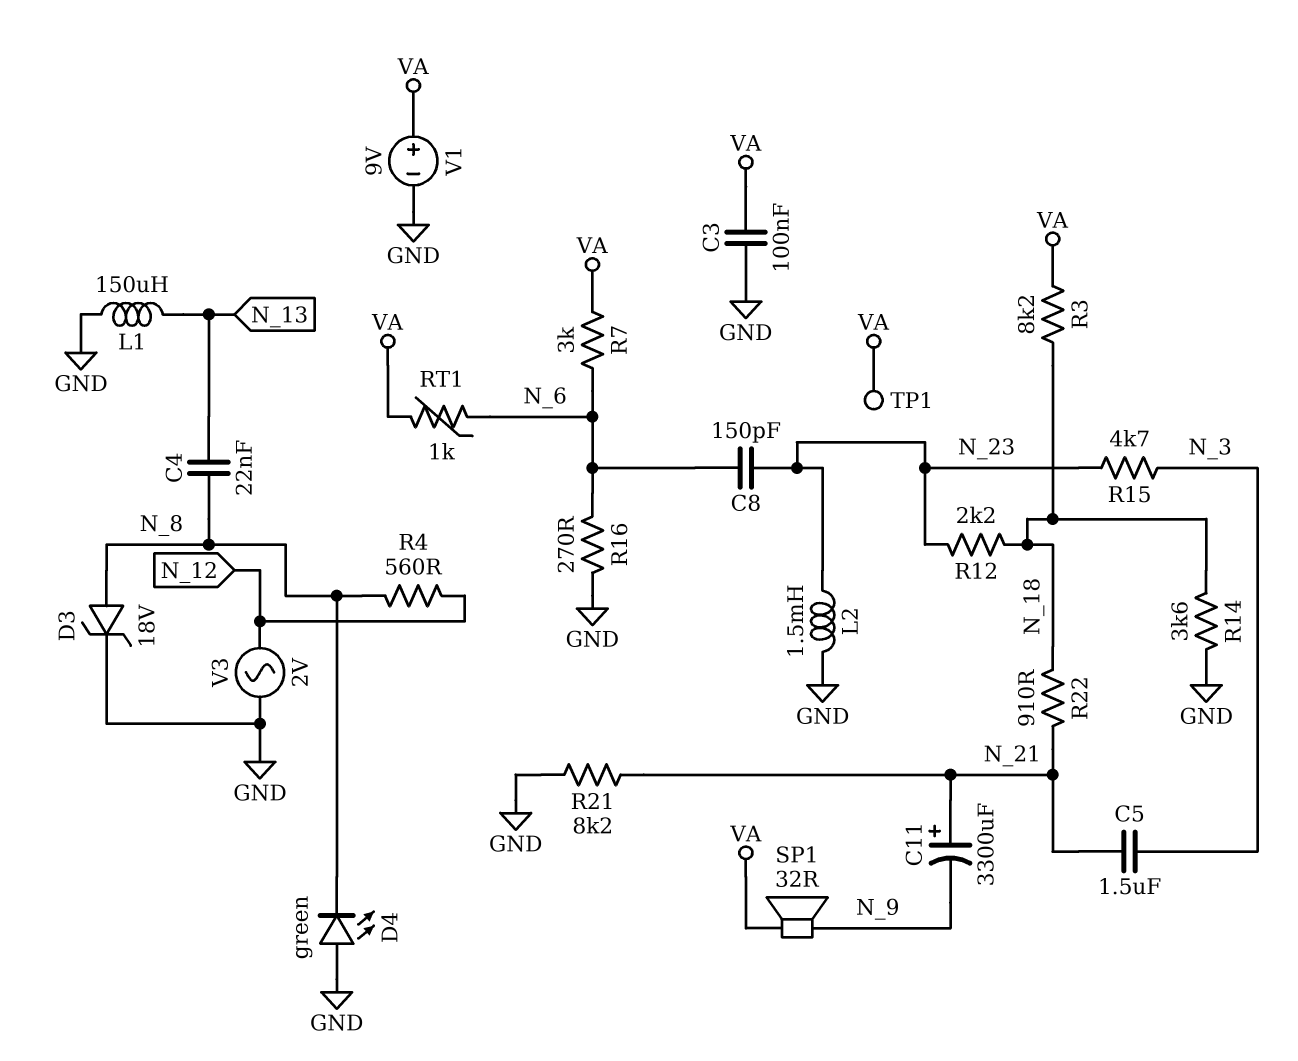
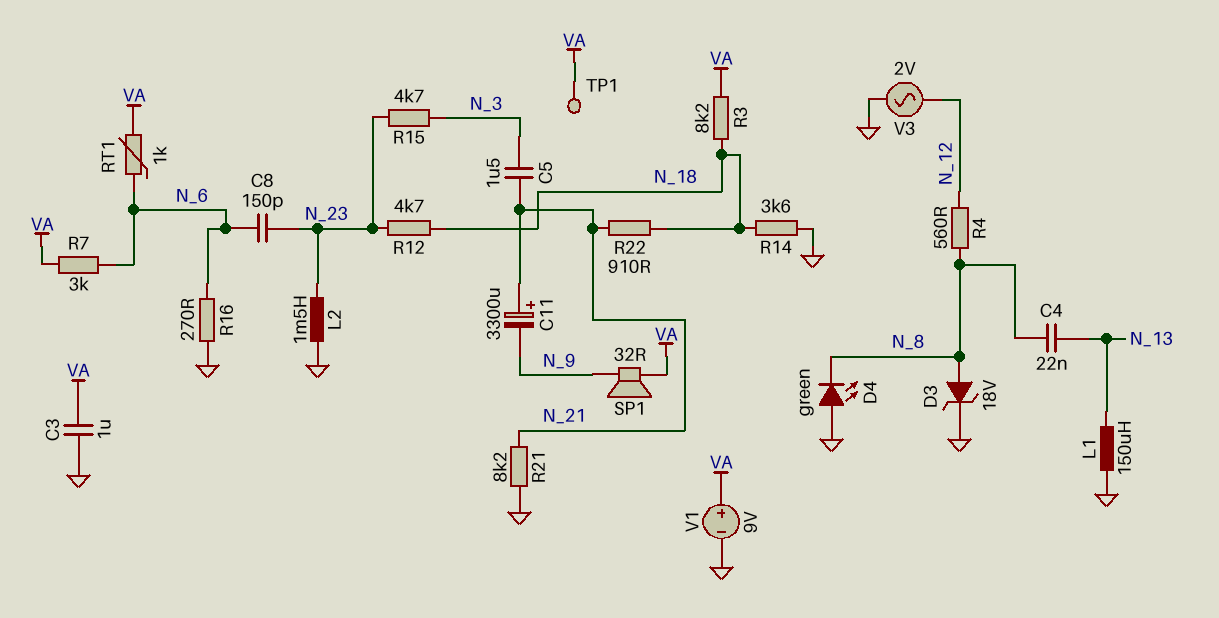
C3: 100nF (GND, VA) -> 1uF (GND, VA)
R12: 2.2k (N_18, N_23) -> 4.7k (N_18, N_23)

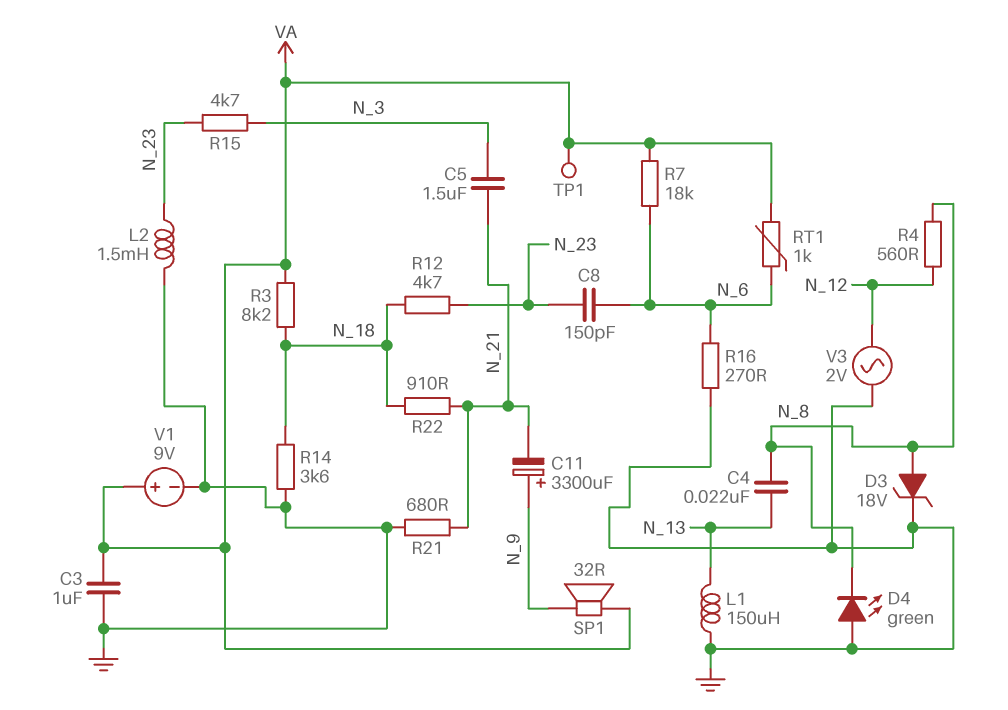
C11: 3300uF (plus N_21, minus N_9) -> 3300uF (plus N_9, minus N_21)
R7: 3k (N_6, VA) -> 18k (N_6, VA)
R21: 8.2k (GND, N_21) -> 680 (GND, N_21)

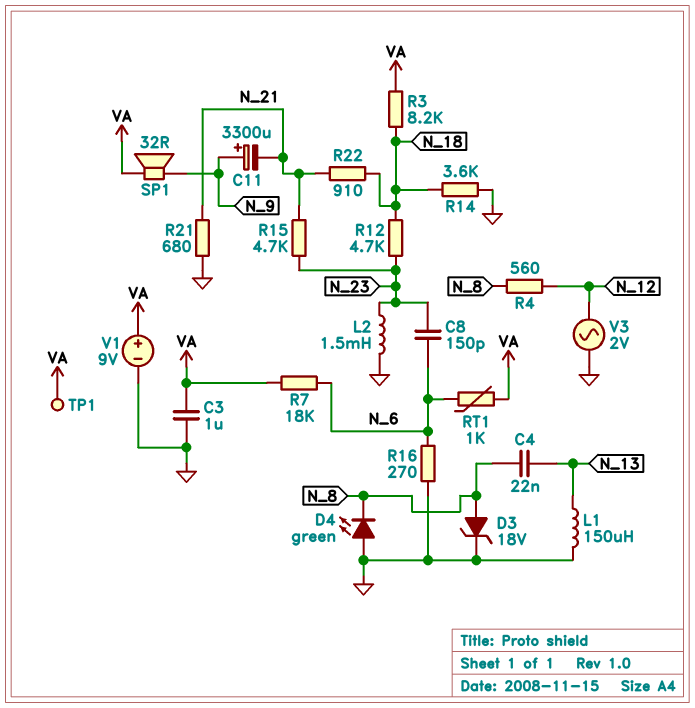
C5: 1.5uF (N_3, N_21) -> none
R15: 4.7k (N_3, N_23) -> 4.7k (N_21, N_23)

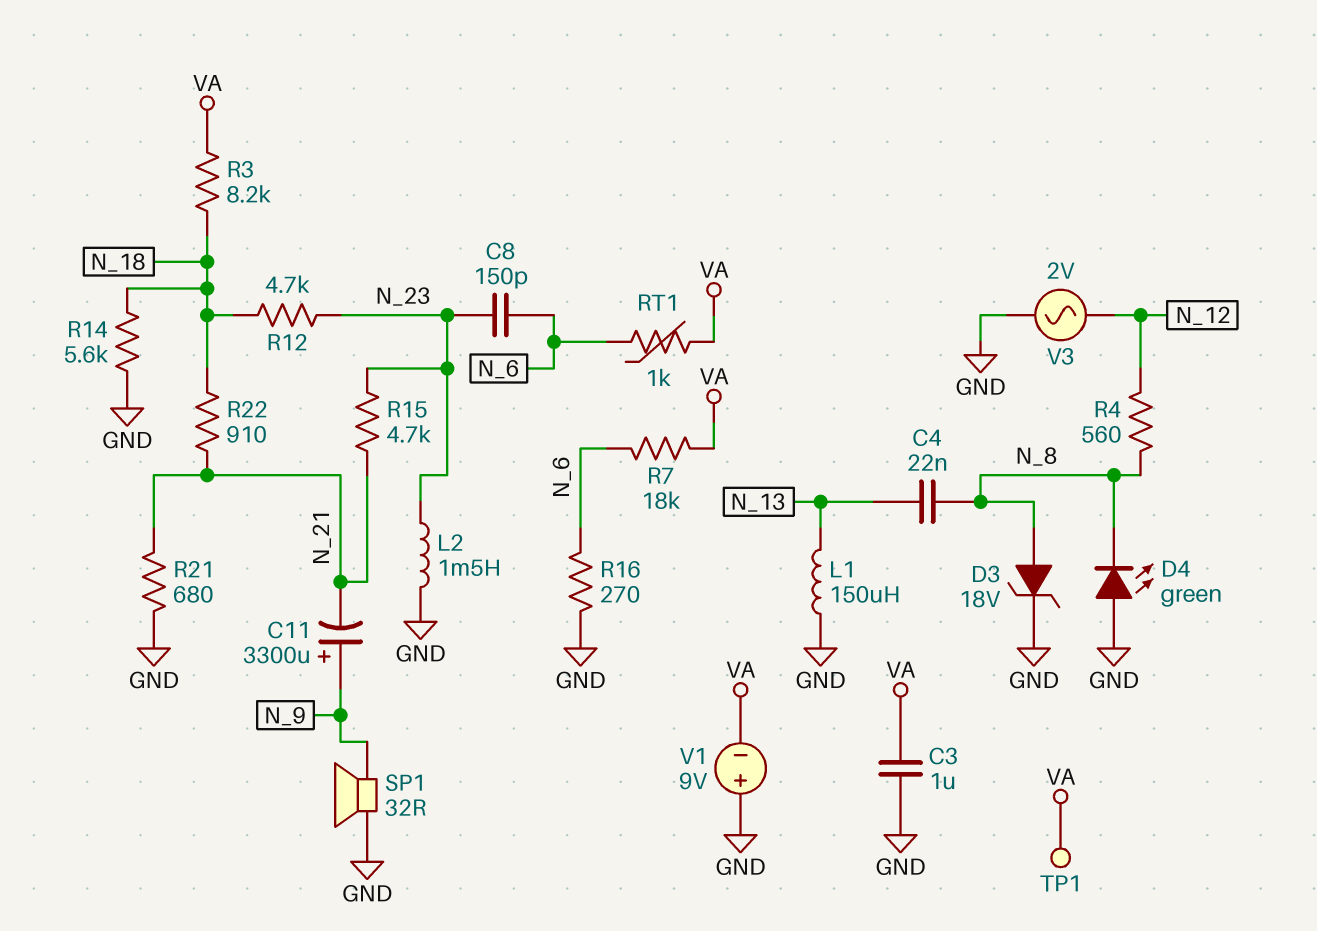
R14: 3.6k (GND, N_18) -> 5.6k (GND, N_18)
SP1: speaker 32R (N_9, VA) -> speaker 32R (GND, N_9)
V1: 9V (plus VA, minus GND) -> 9V (plus GND, minus VA)

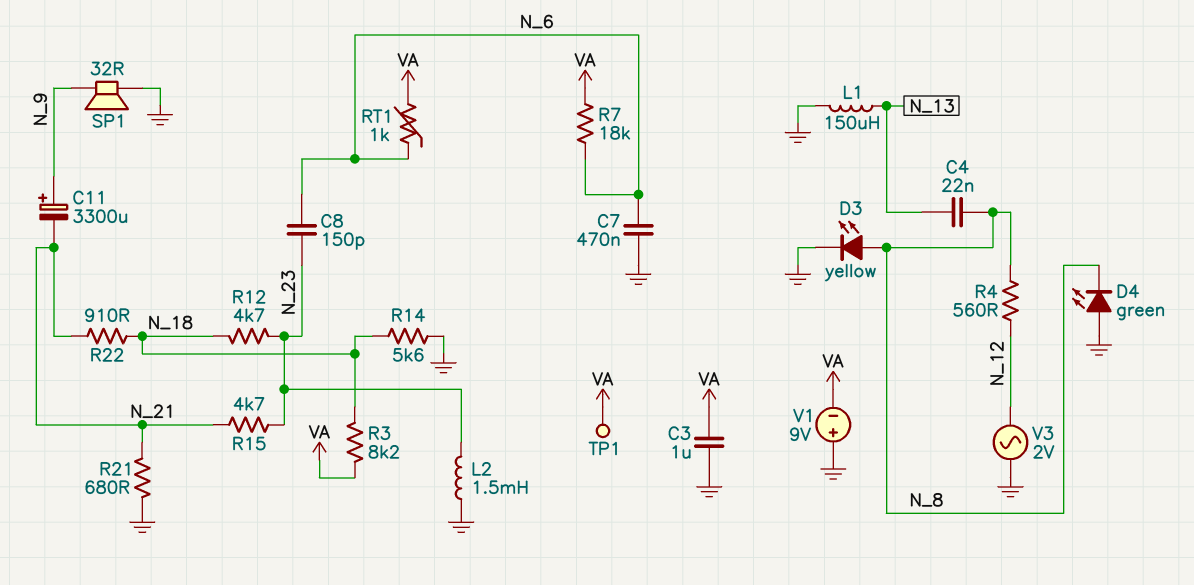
C7: none -> 470nF (GND, N_6)
D3: zener 18V (A N_8, K GND) -> LED yellow (A N_8, K GND)
R16: 270 (GND, N_6) -> none

